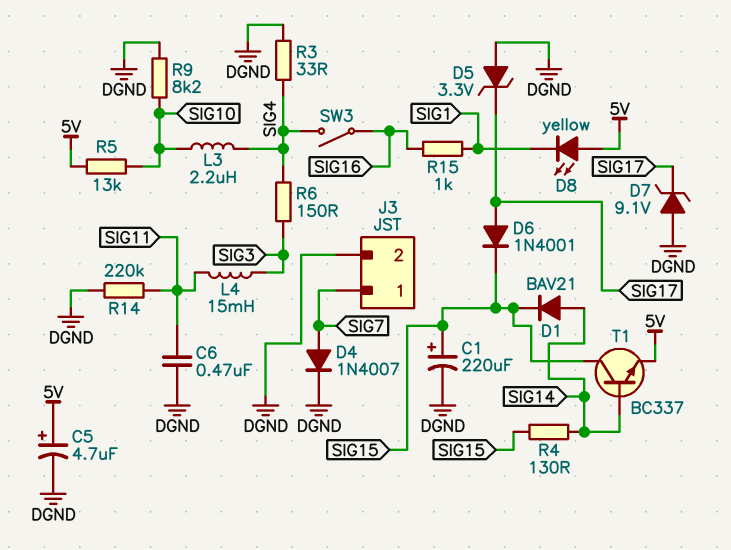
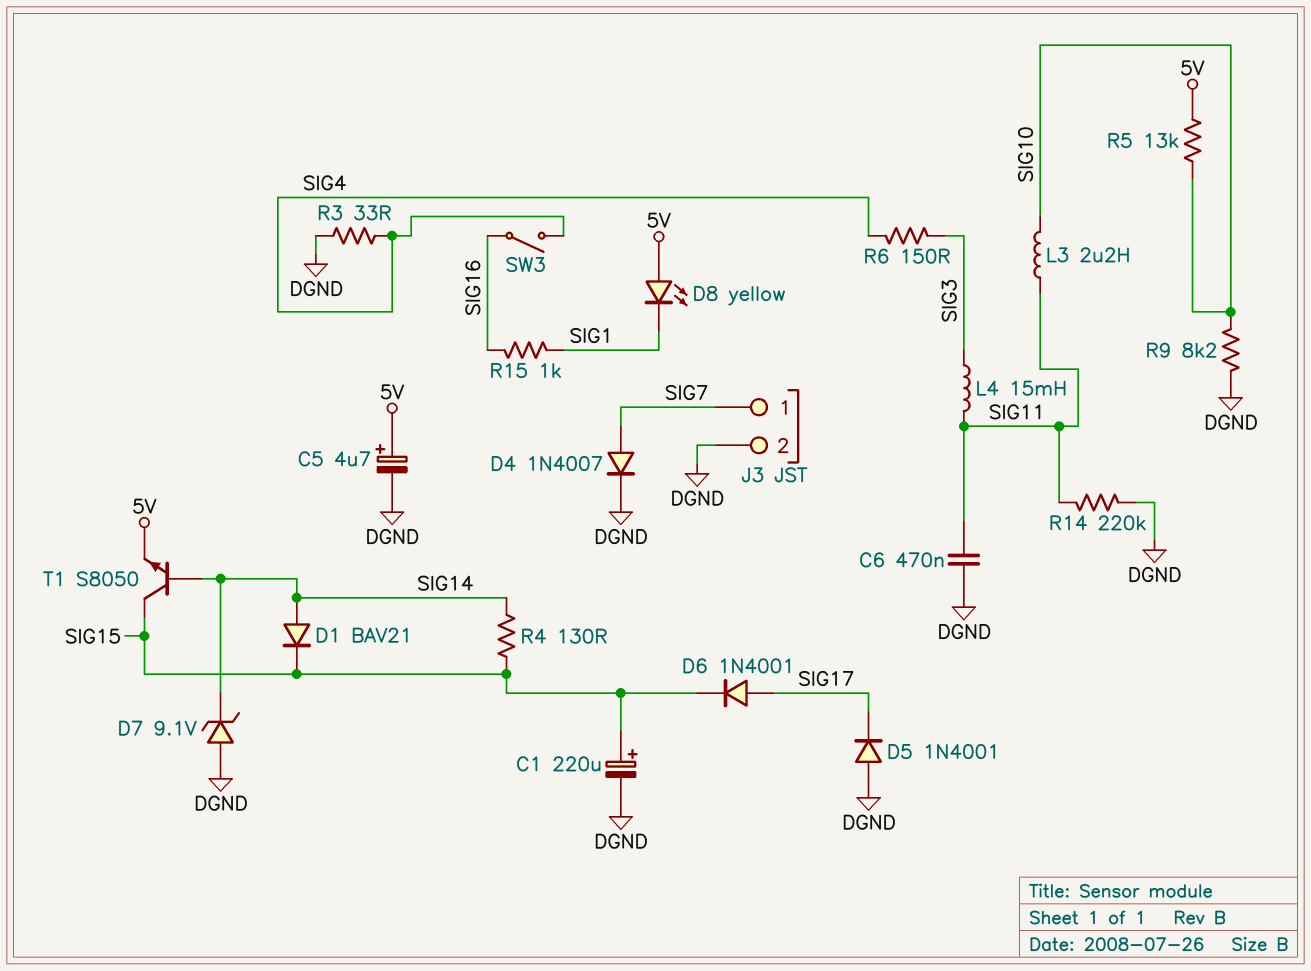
D5: zener 3.3V (A DGND, K SIG17) -> diode 1N4001 (A DGND, K SIG17)
D7: zener 9.1V (A DGND, K SIG17) -> zener 9.1V (A DGND, K SIG14)
L3: 2.2uH (SIG4, SIG10) -> 2.2uH (SIG10, SIG11)
T1: NPN BC337 (B SIG14, C SIG15, E 5V) -> NPN S8050 (B SIG14, C SIG15, E 5V)

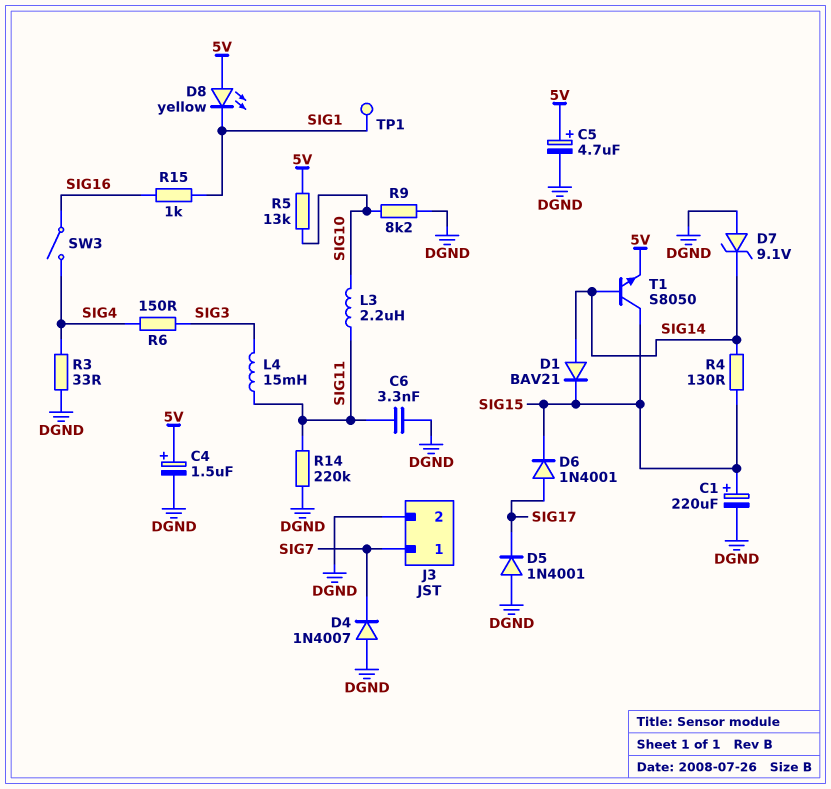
C4: none -> 1.5uF (plus 5V, minus DGND)
C6: 470nF (DGND, SIG11) -> 3.3nF (DGND, SIG11)
D4: diode 1N4007 (A SIG7, K DGND) -> diode 1N4007 (A DGND, K SIG7)
TP1: none -> test point (SIG1)

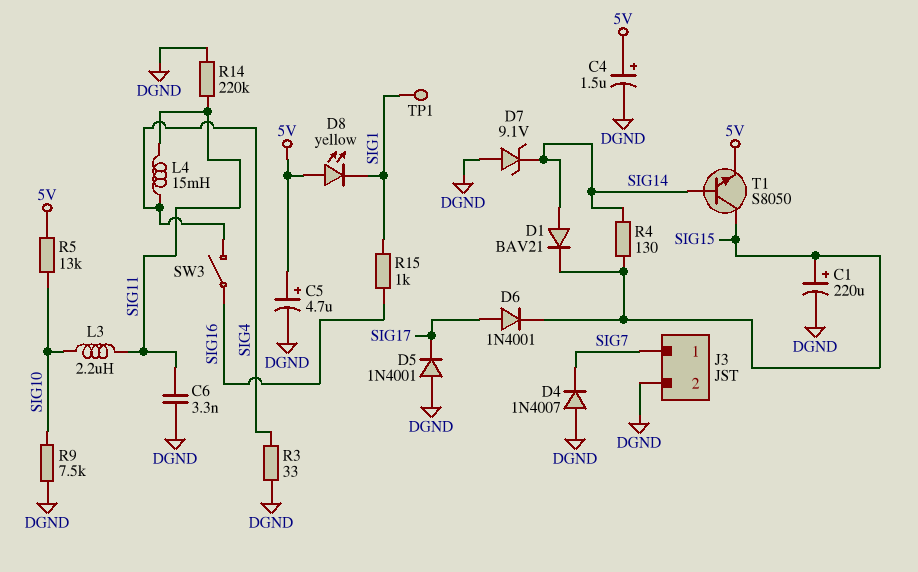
L4: 15mH (SIG3, SIG11) -> 15mH (SIG4, SIG11)
R6: 150 (SIG3, SIG4) -> none
R9: 8.2k (DGND, SIG10) -> 7.5k (DGND, SIG10)

